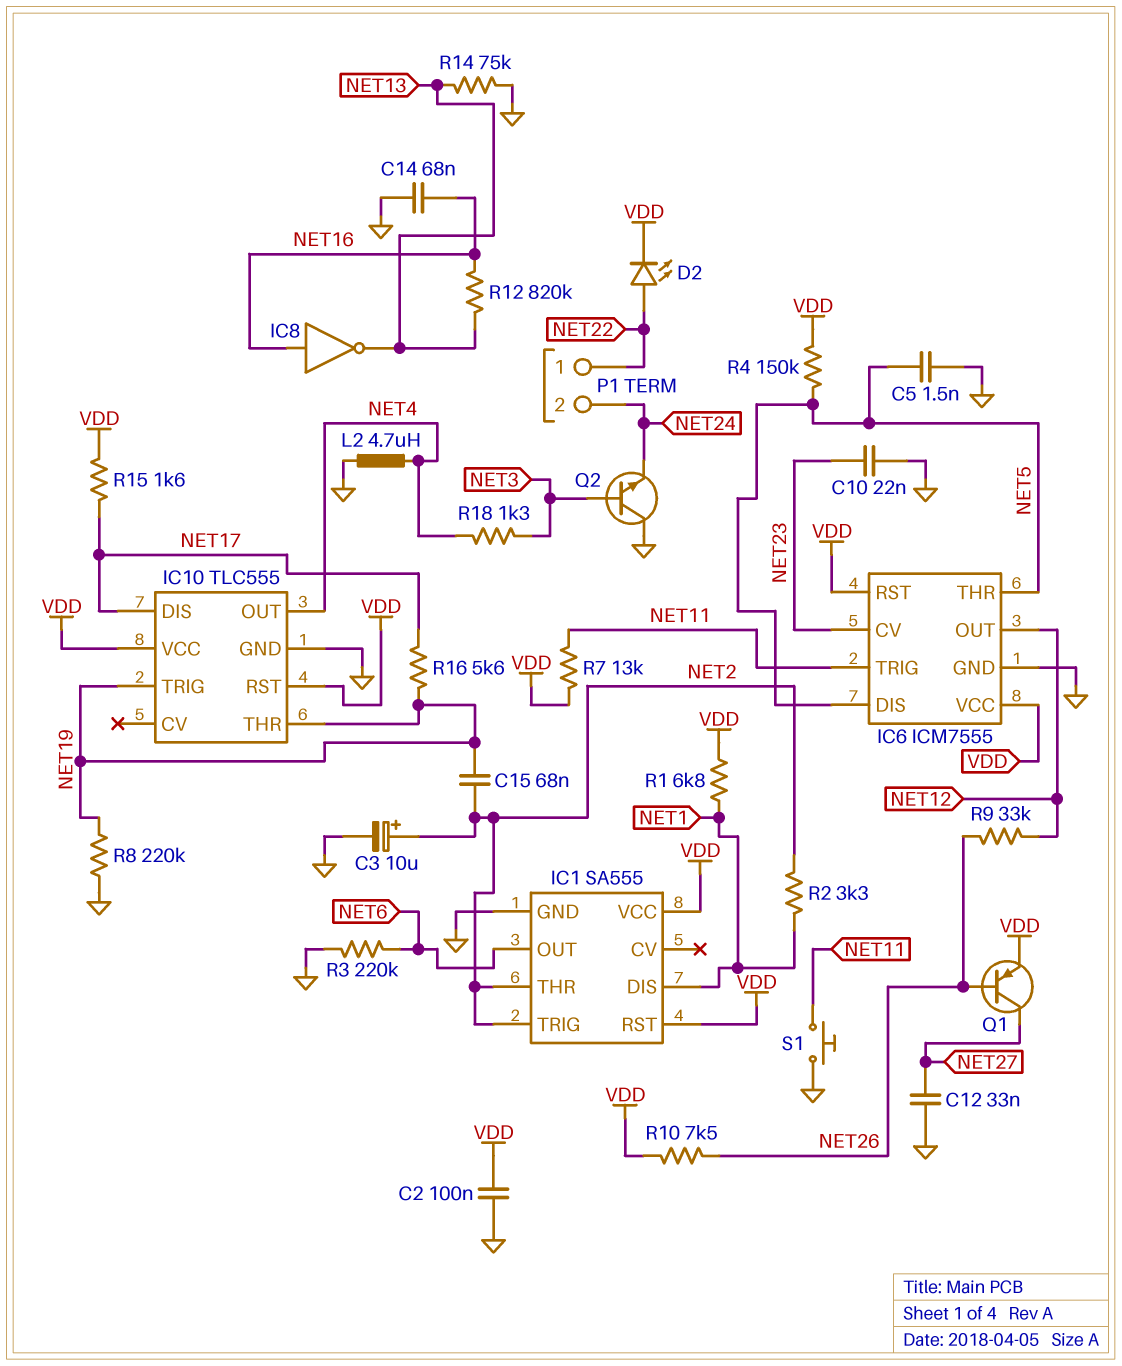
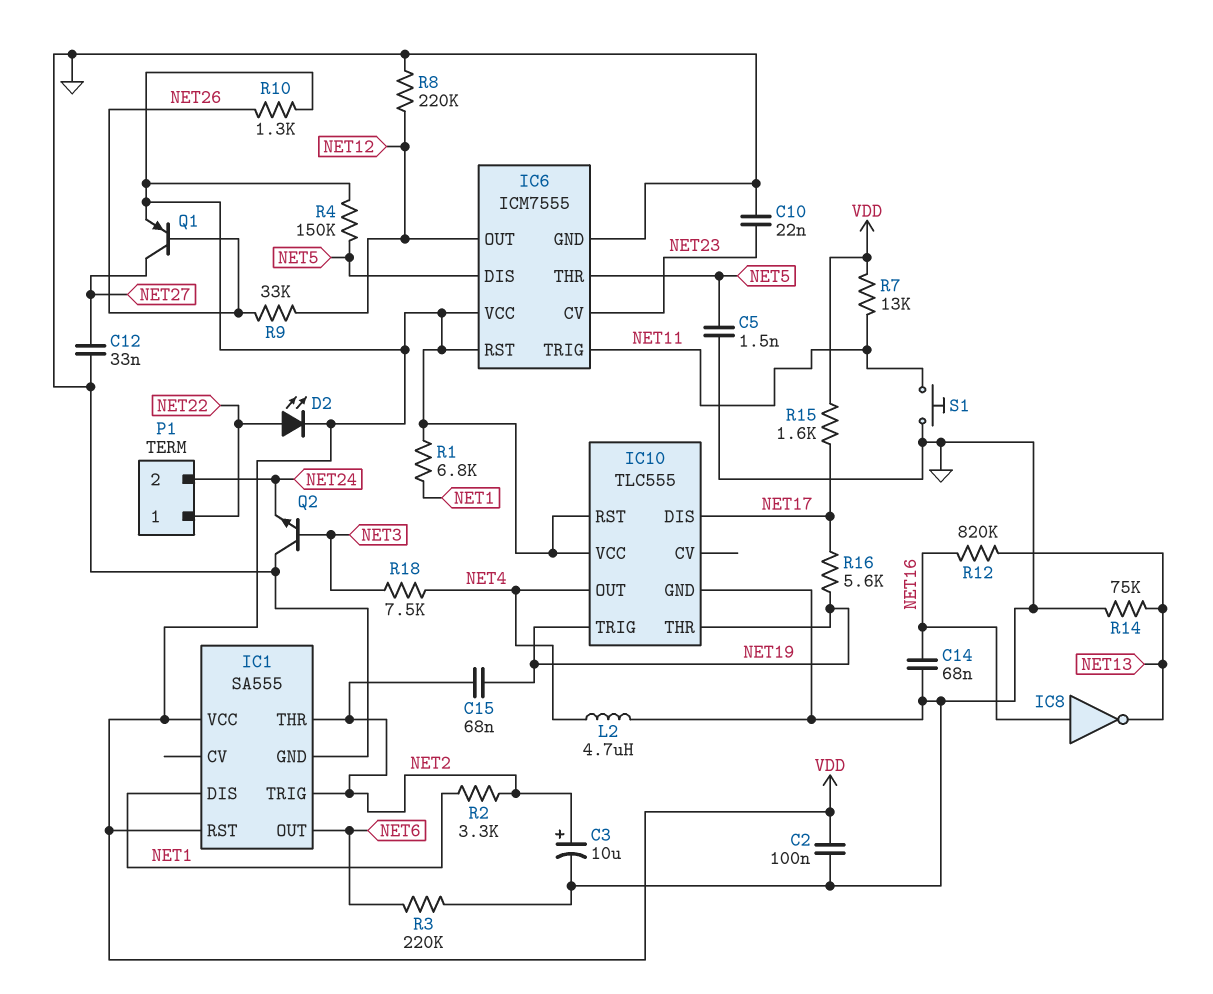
R8: 220k (GND, NET19) -> 220k (GND, NET12)
R10: 7.5k (NET26, VDD) -> 1.3k (NET26, VDD)
R18: 1.3k (NET3, NET4) -> 7.5k (NET3, NET4)

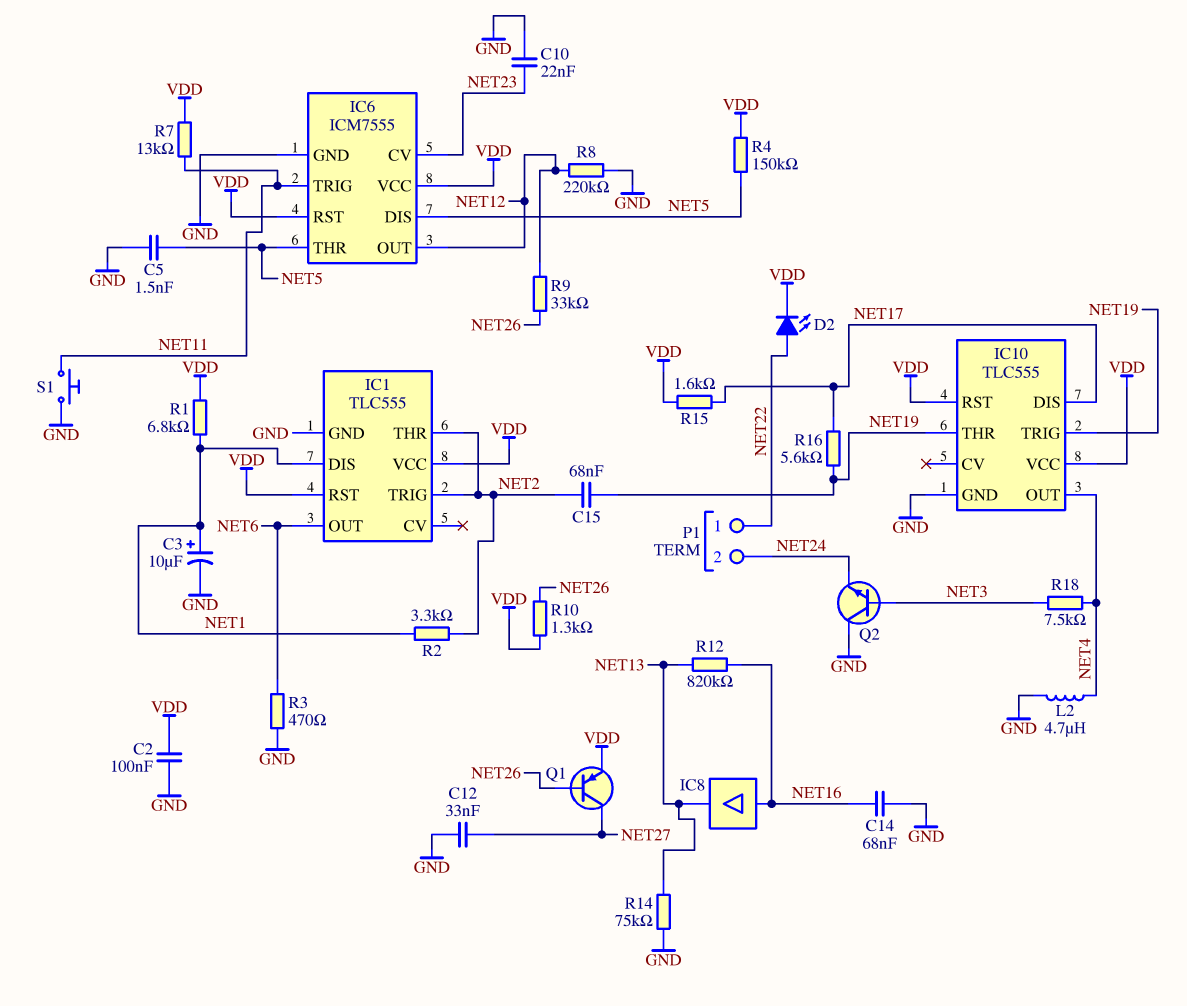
C3: 10uF (plus NET2, minus GND) -> 10uF (plus NET1, minus GND)
IC1: SA555 -> TLC555
IC8: NOT (in NET16, out NET13) -> buffer (in NET16, out NET13)
R3: 220k (GND, NET6) -> 470 (GND, NET6)

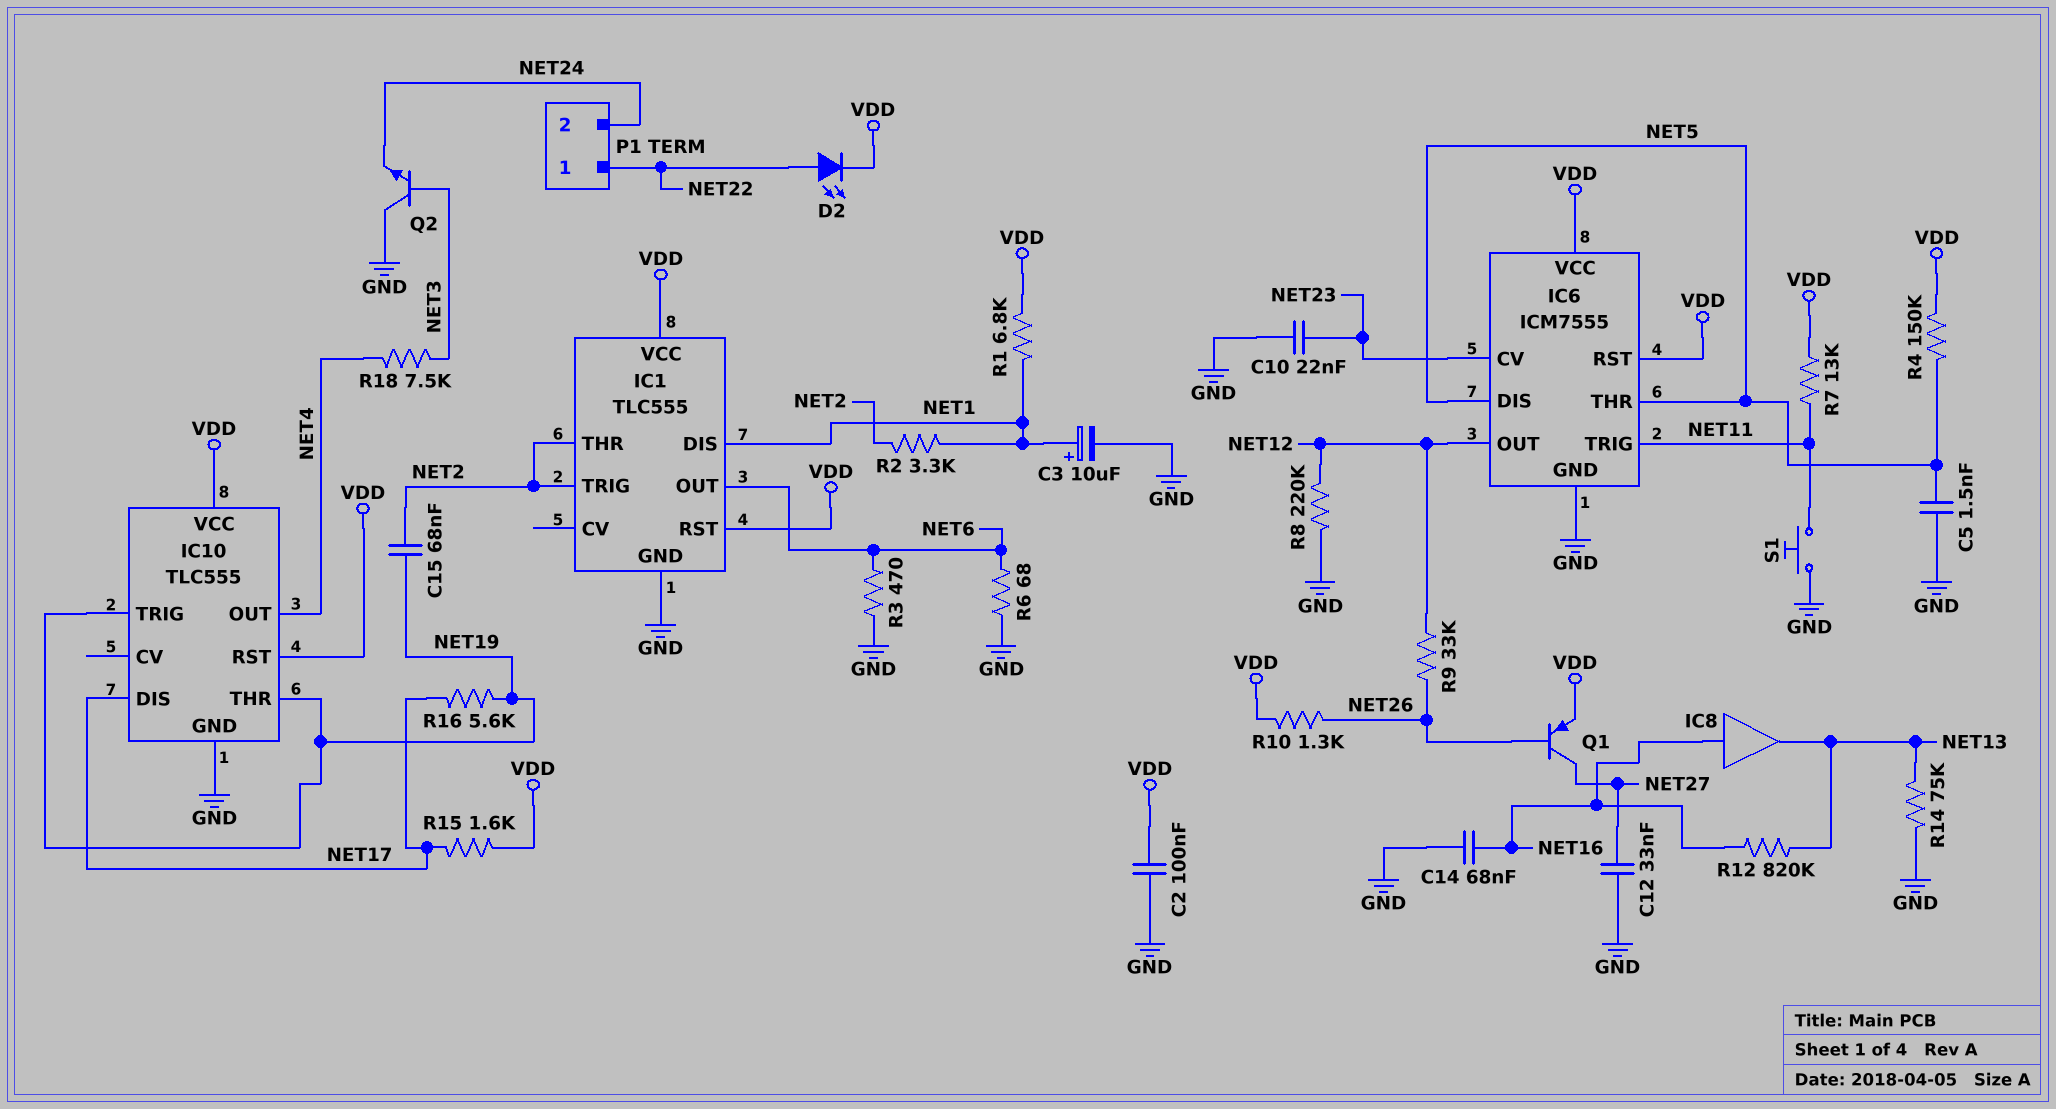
L2: 4.7uH (GND, NET4) -> none
R6: none -> 68 (GND, NET6)

